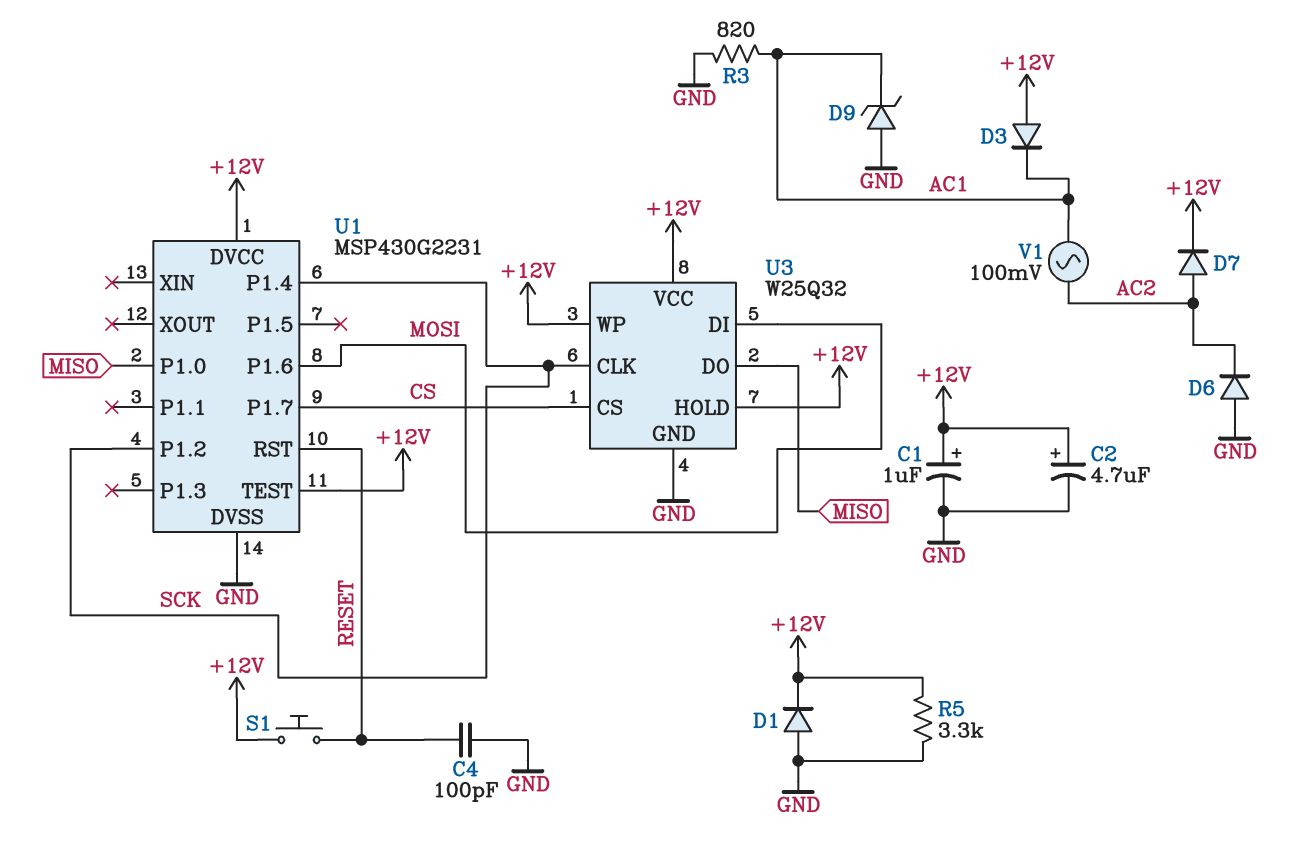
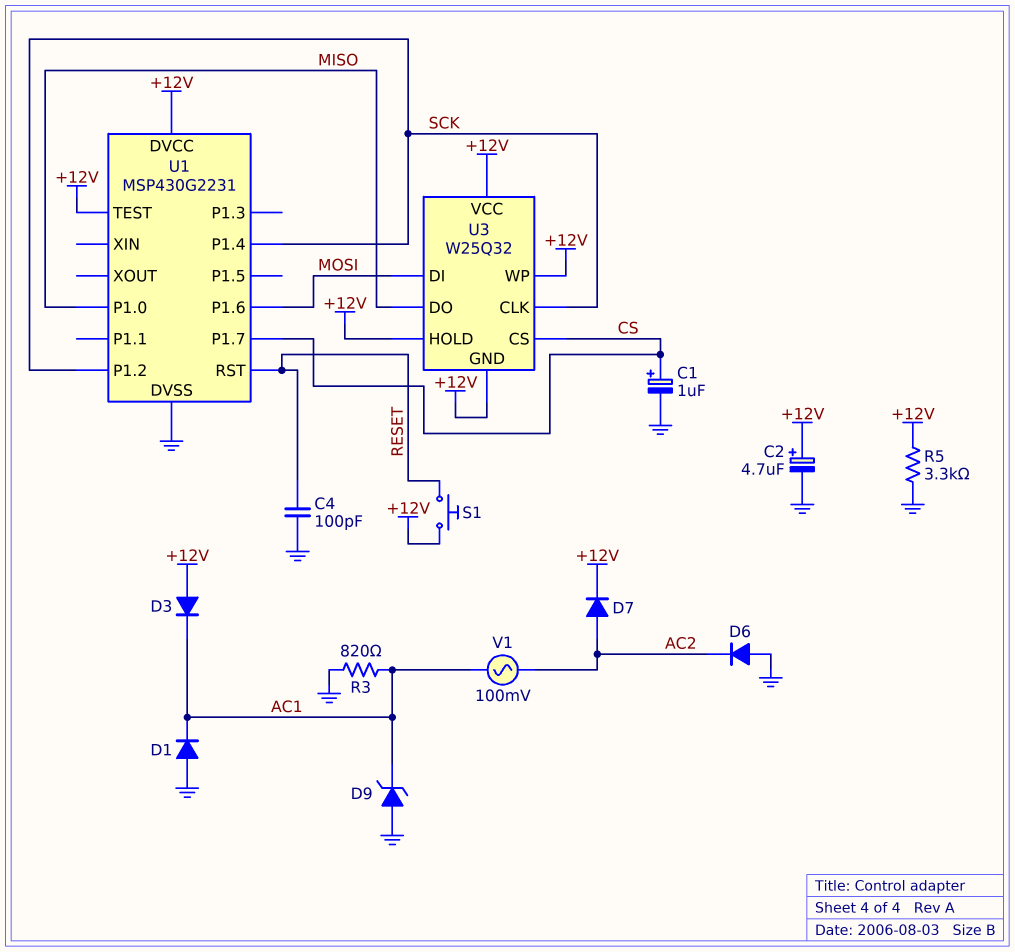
C1: 1uF (plus +12V, minus GND) -> 1uF (plus CS, minus GND)
D1: diode (A GND, K +12V) -> diode (A GND, K AC1)
U3 pin GND: GND -> +12V

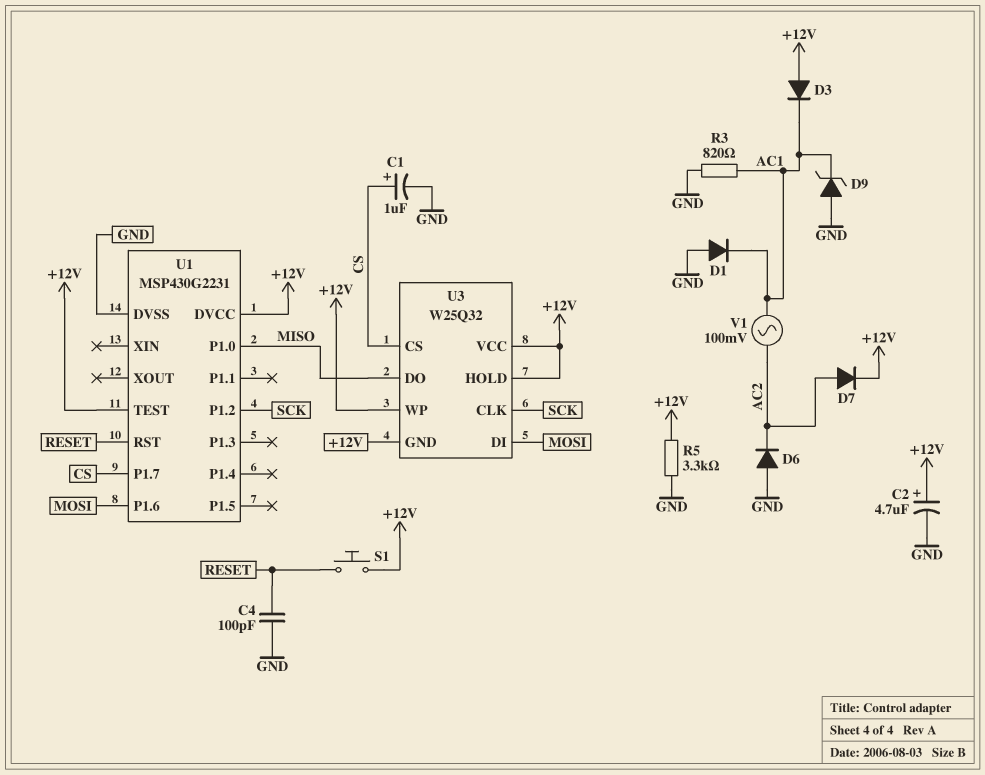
U1 pin P1.4: SCK -> none

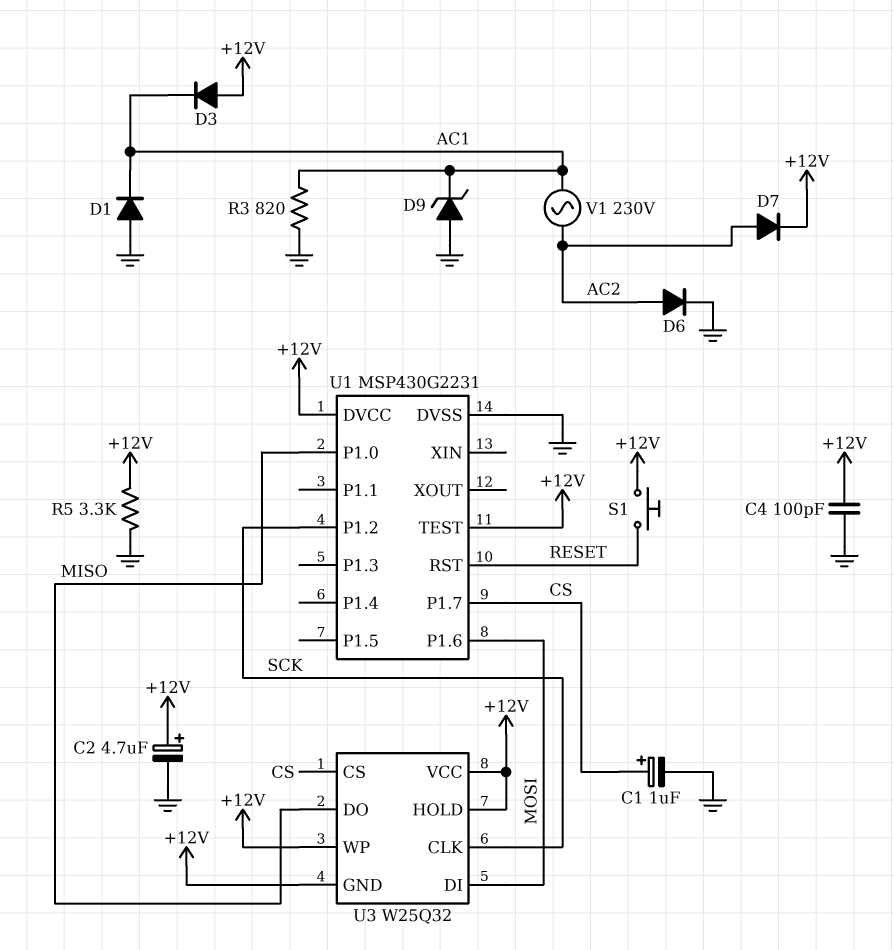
C4: 100pF (GND, RESET) -> 100pF (+12V, GND)
D6: diode (A GND, K AC2) -> diode (A AC2, K GND)
V1: AC 100mV (AC1, AC2) -> AC 230V (AC1, AC2)

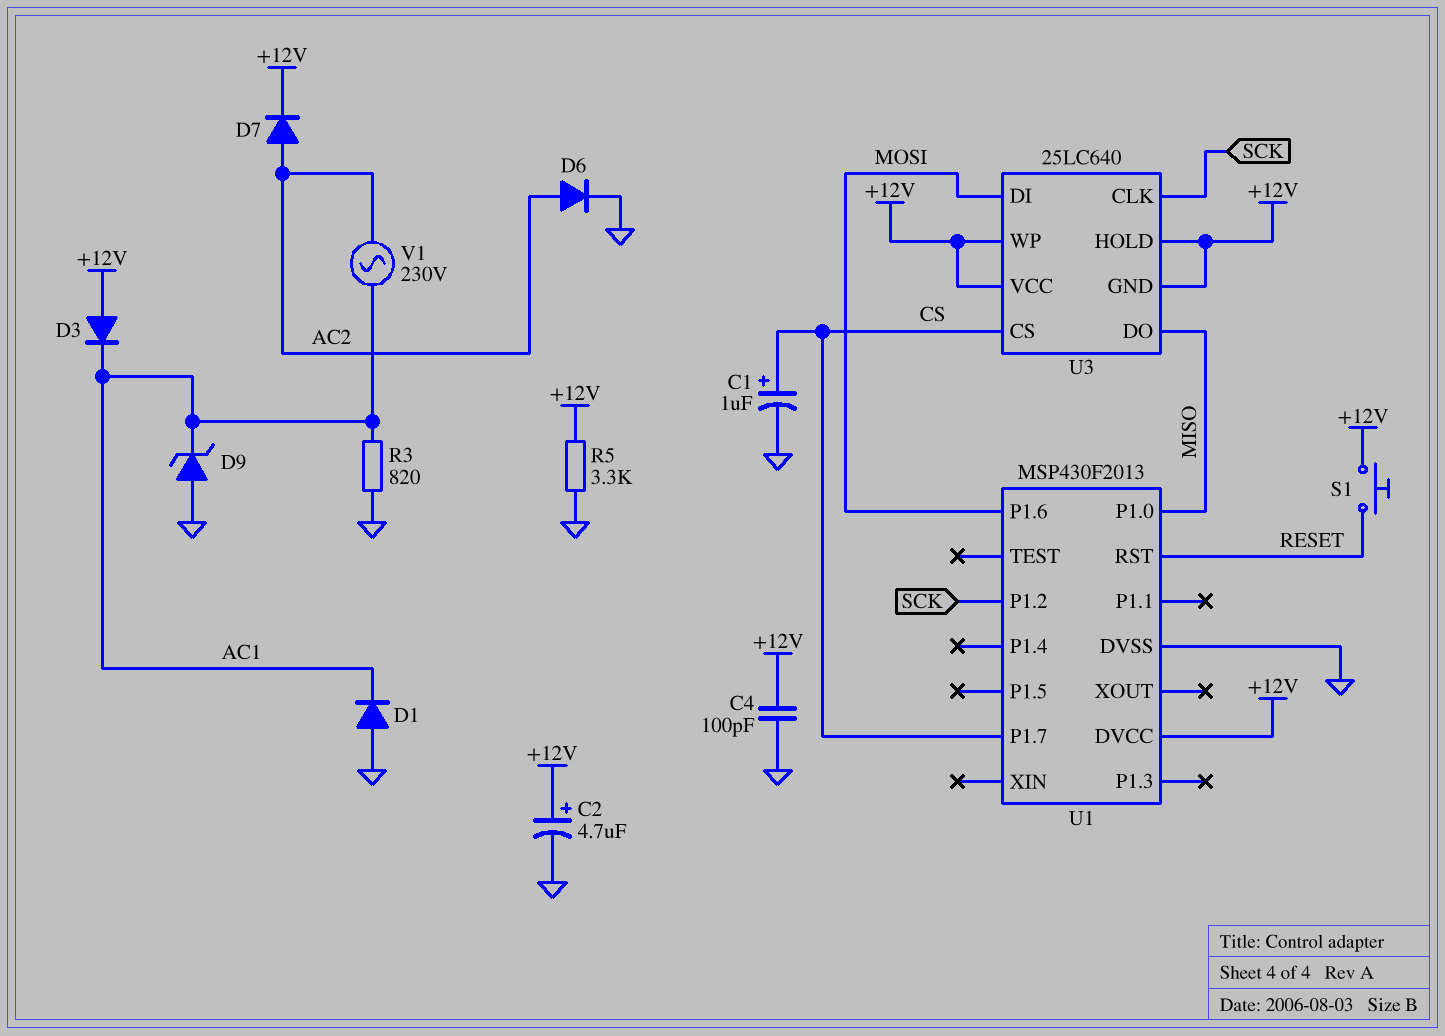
U1: MSP430G2231 -> MSP430F2013
U1 pin TEST: +12V -> none
U3: W25Q32 -> 25LC640

